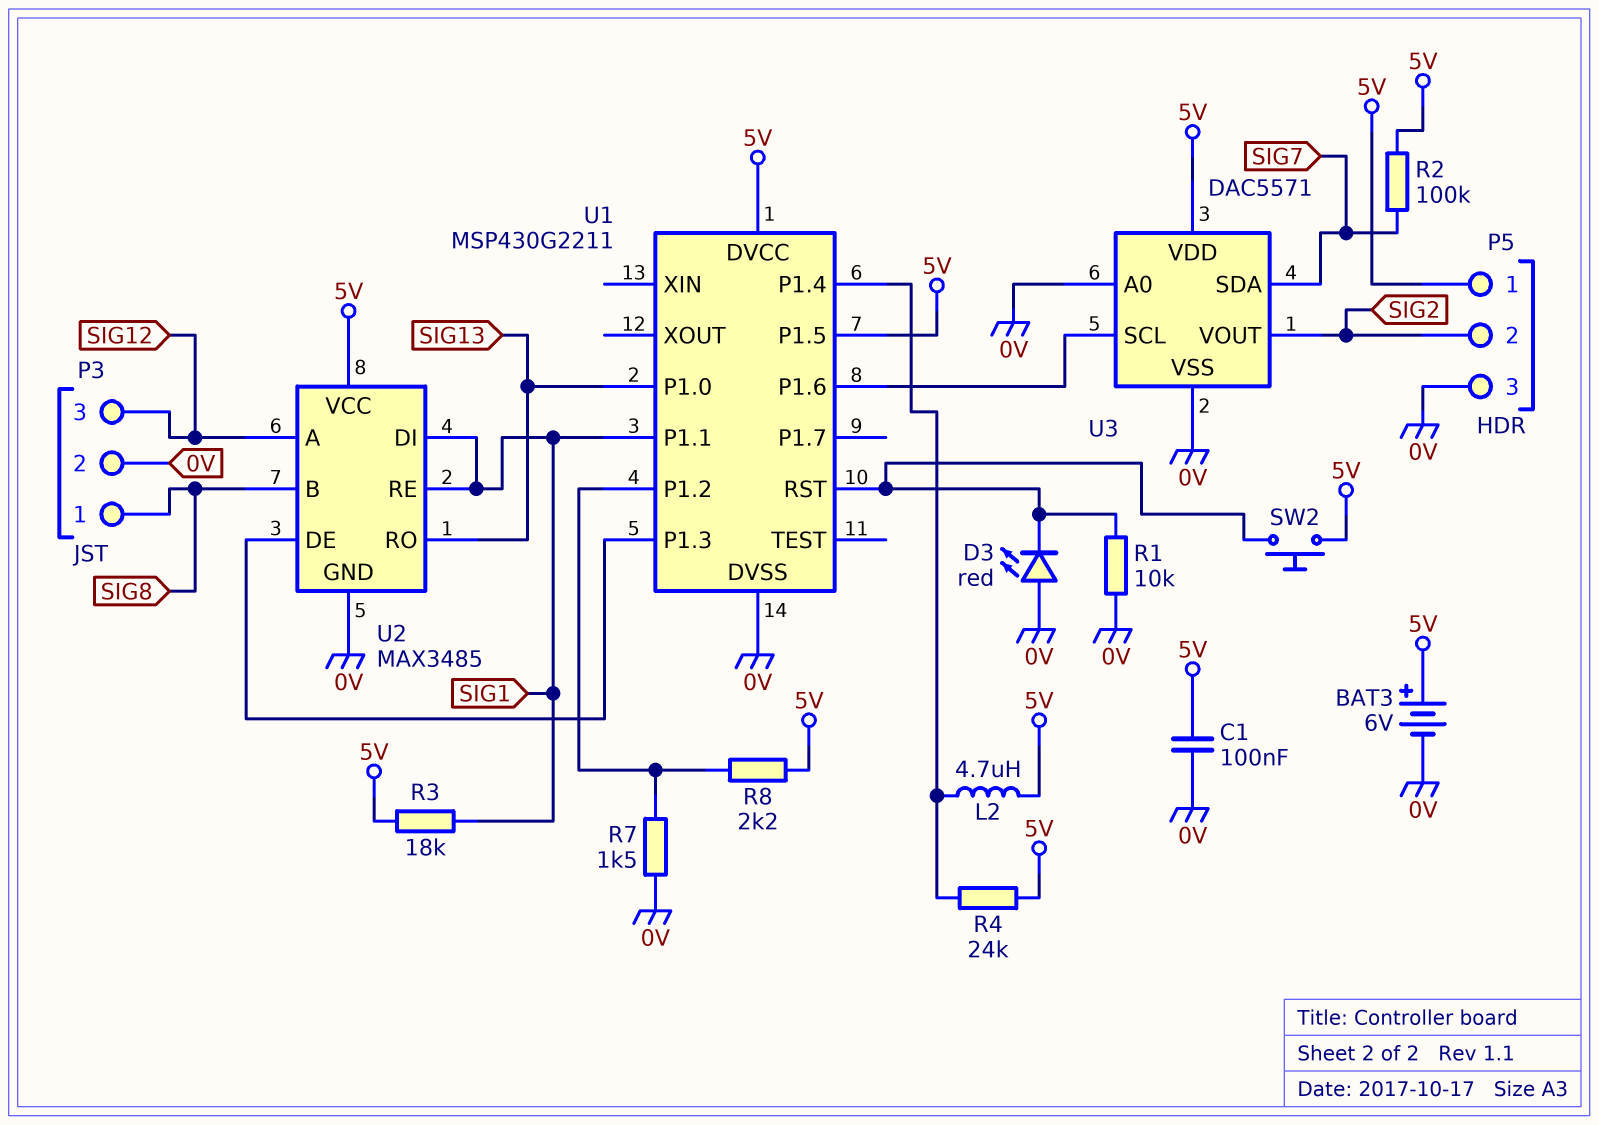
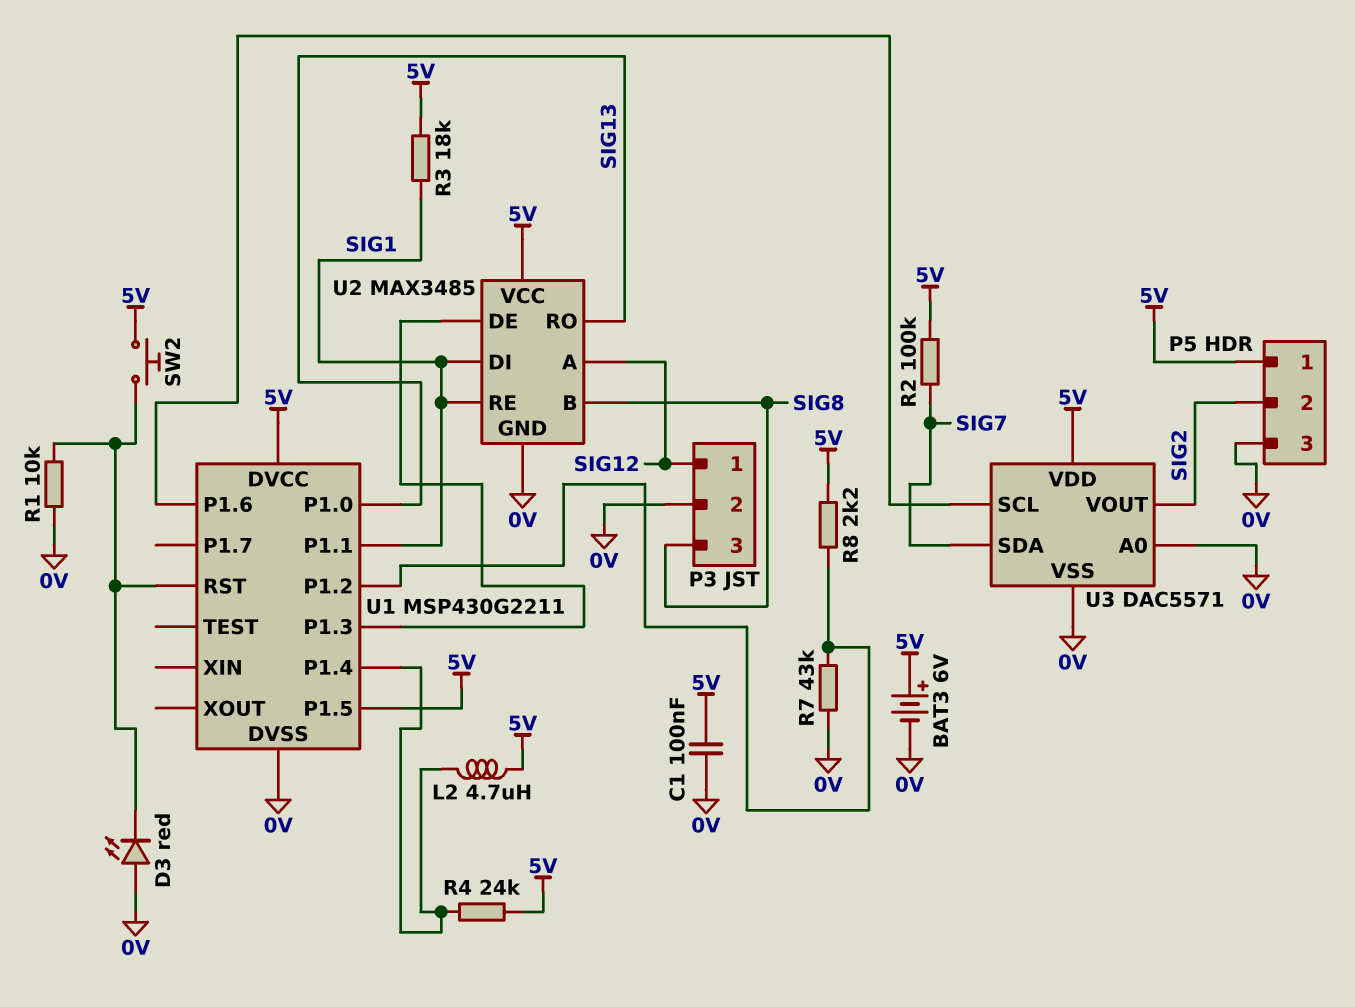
P3 pin 1: SIG8 -> SIG12
P3 pin 3: SIG12 -> SIG8
R7: 1.5k (0V, U1/P1.2) -> 43k (0V, U1/P1.2)

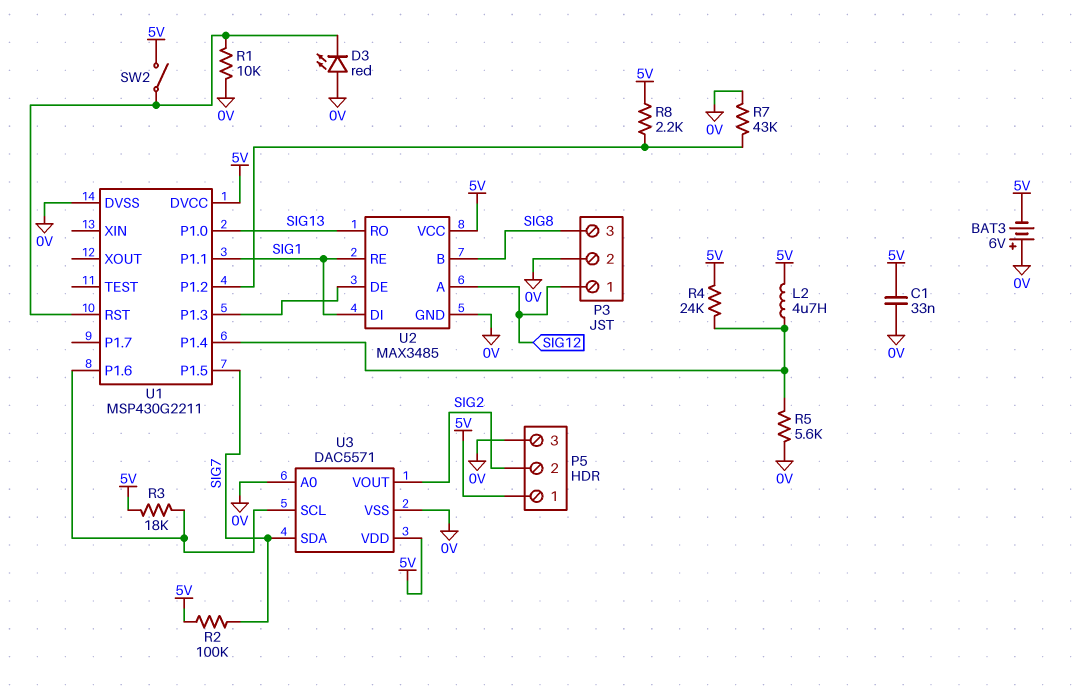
BAT3: 6V (plus 5V, minus 0V) -> 6V (plus 0V, minus 5V)
C1: 100nF (0V, 5V) -> 33nF (0V, 5V)
R3: 18k (5V, SIG1) -> 18k (5V, U1/P1.6)
R5: none -> 5.6k (0V, U1/P1.4)
SW2: button (5V, U1/RST) -> switch (5V, U1/RST)
U1 pin P1.5: 5V -> SIG7

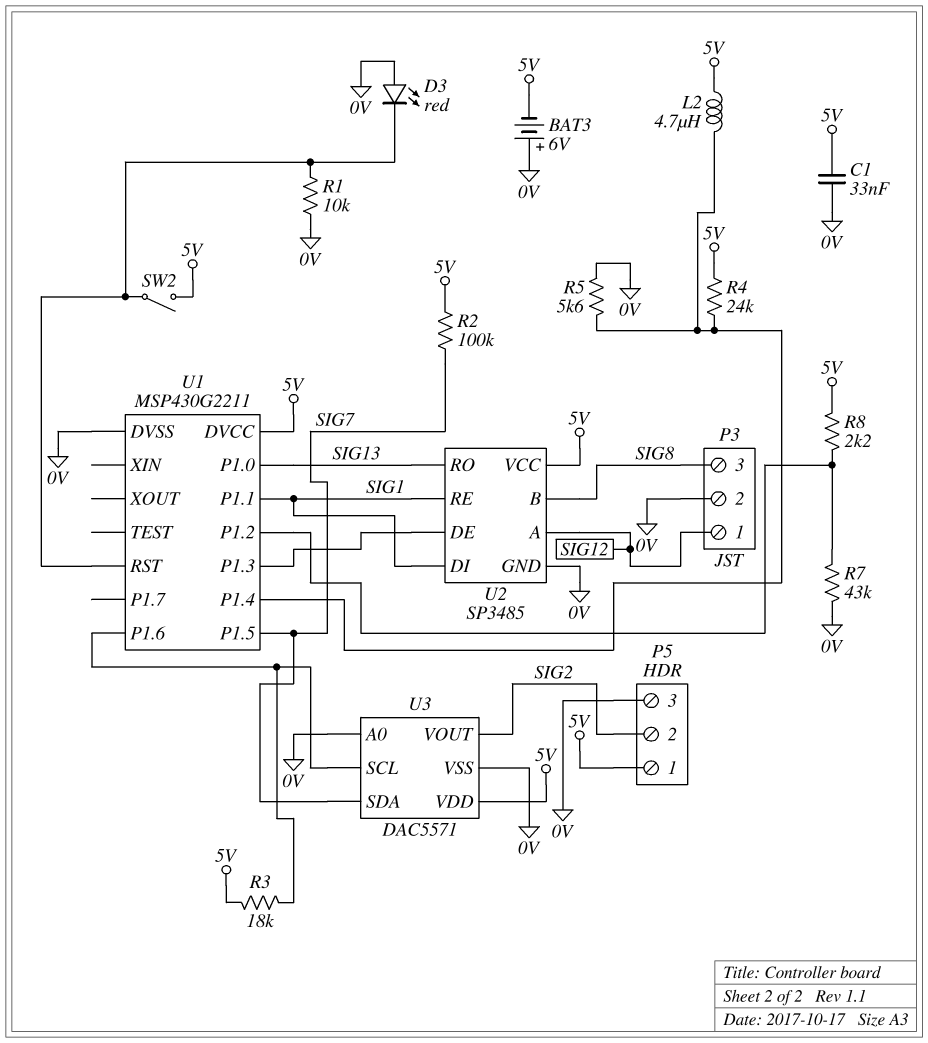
U2: MAX3485 -> SP3485

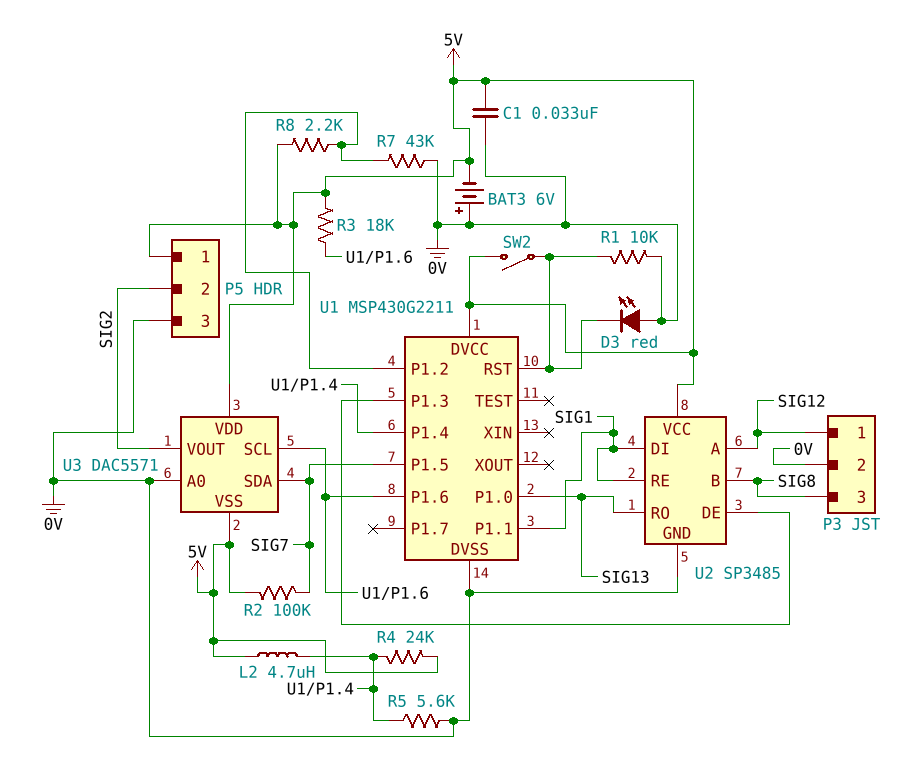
U3 pin VSS: 0V -> 5V

